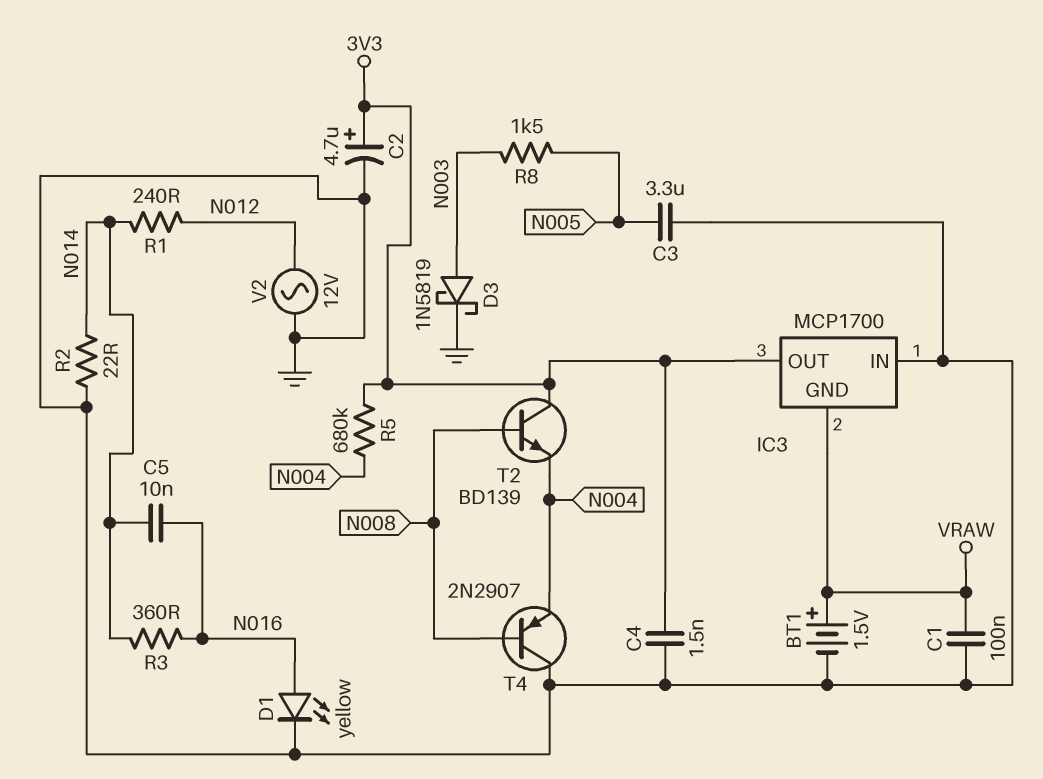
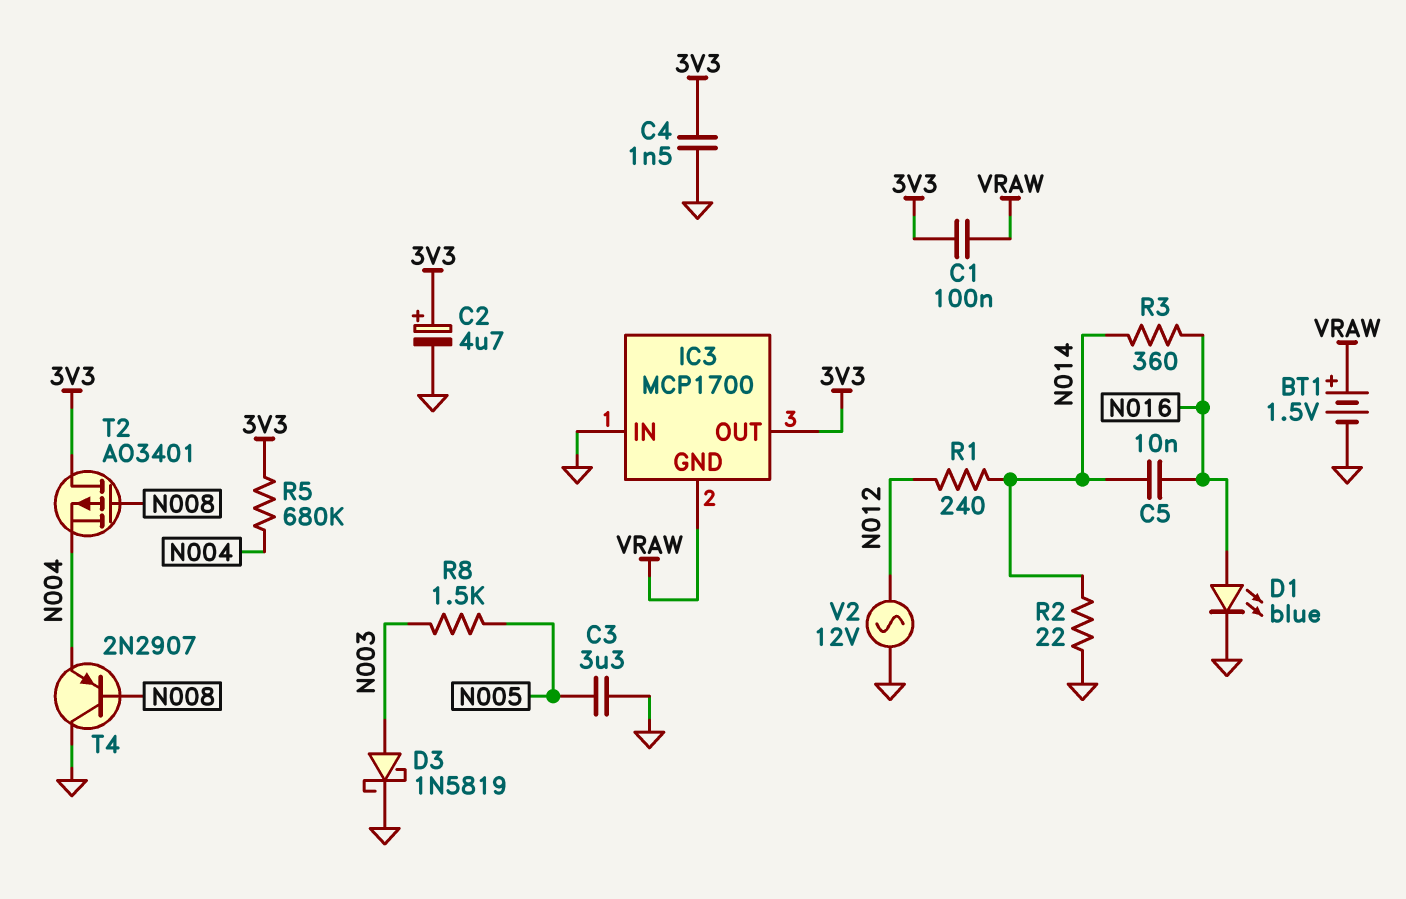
C1: 100nF (GND, VRAW) -> 100nF (3V3, VRAW)
D1: LED yellow (A N016, K GND) -> LED blue (A N016, K GND)
T2: NPN BD139 (B N008, C 3V3, E N004) -> PMOS AO3401 (G N008, D 3V3, S N004)

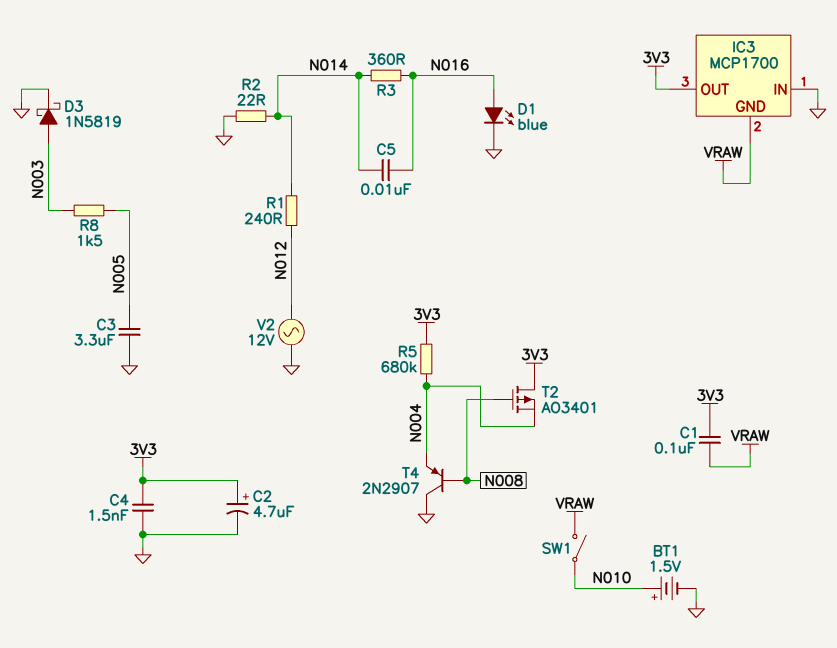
BT1: 1.5V (plus VRAW, minus GND) -> 1.5V (plus N010, minus GND)
SW1: none -> switch (N010, VRAW)

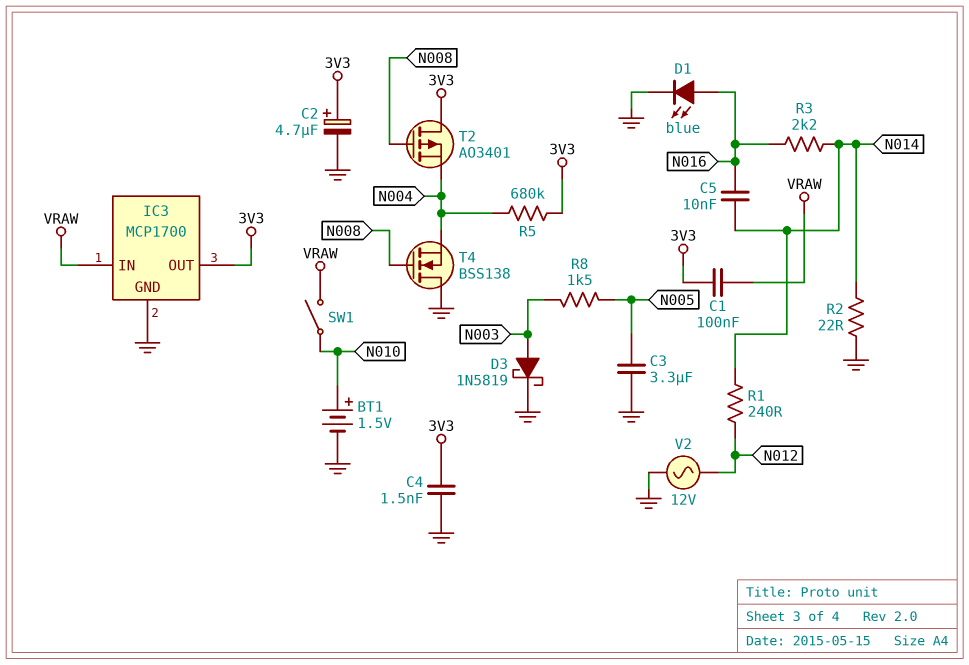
IC3 pin GND: VRAW -> GND
IC3 pin IN: GND -> VRAW
R3: 360 (N014, N016) -> 2.2k (N014, N016)
T4: PNP 2N2907 (B N008, C GND, E N004) -> NMOS BSS138 (G N008, D GND, S N004)

